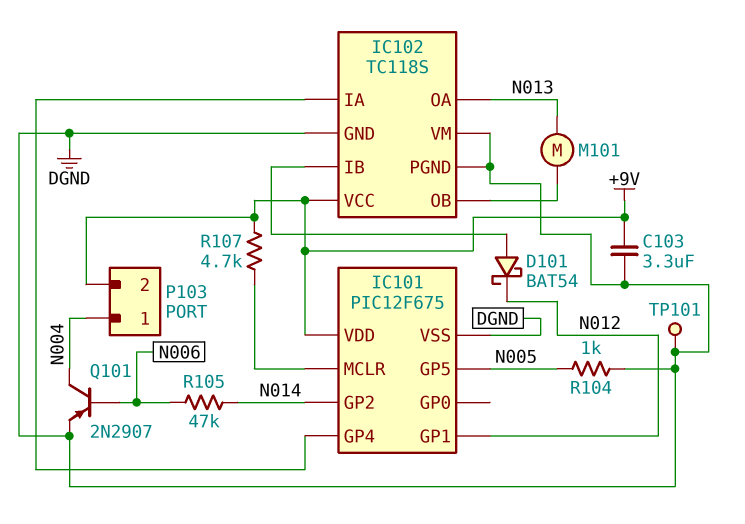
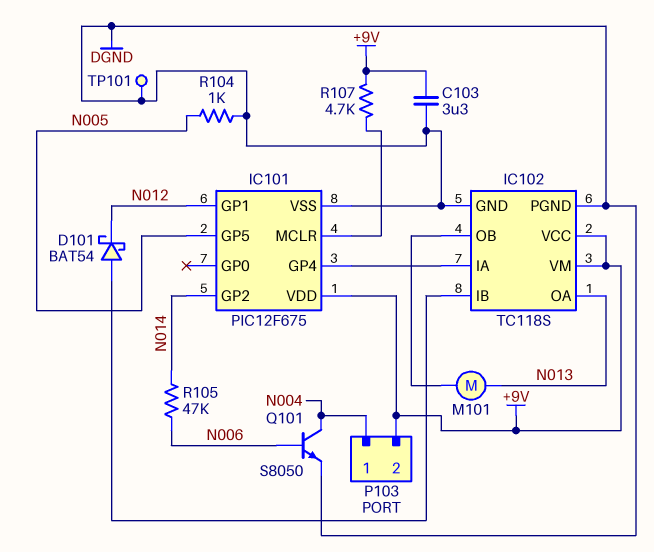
IC102 pin VM: DGND -> +9V
Q101: PNP 2N2907 (B N006, C N004, E DGND) -> NPN S8050 (B N006, C N004, E DGND)

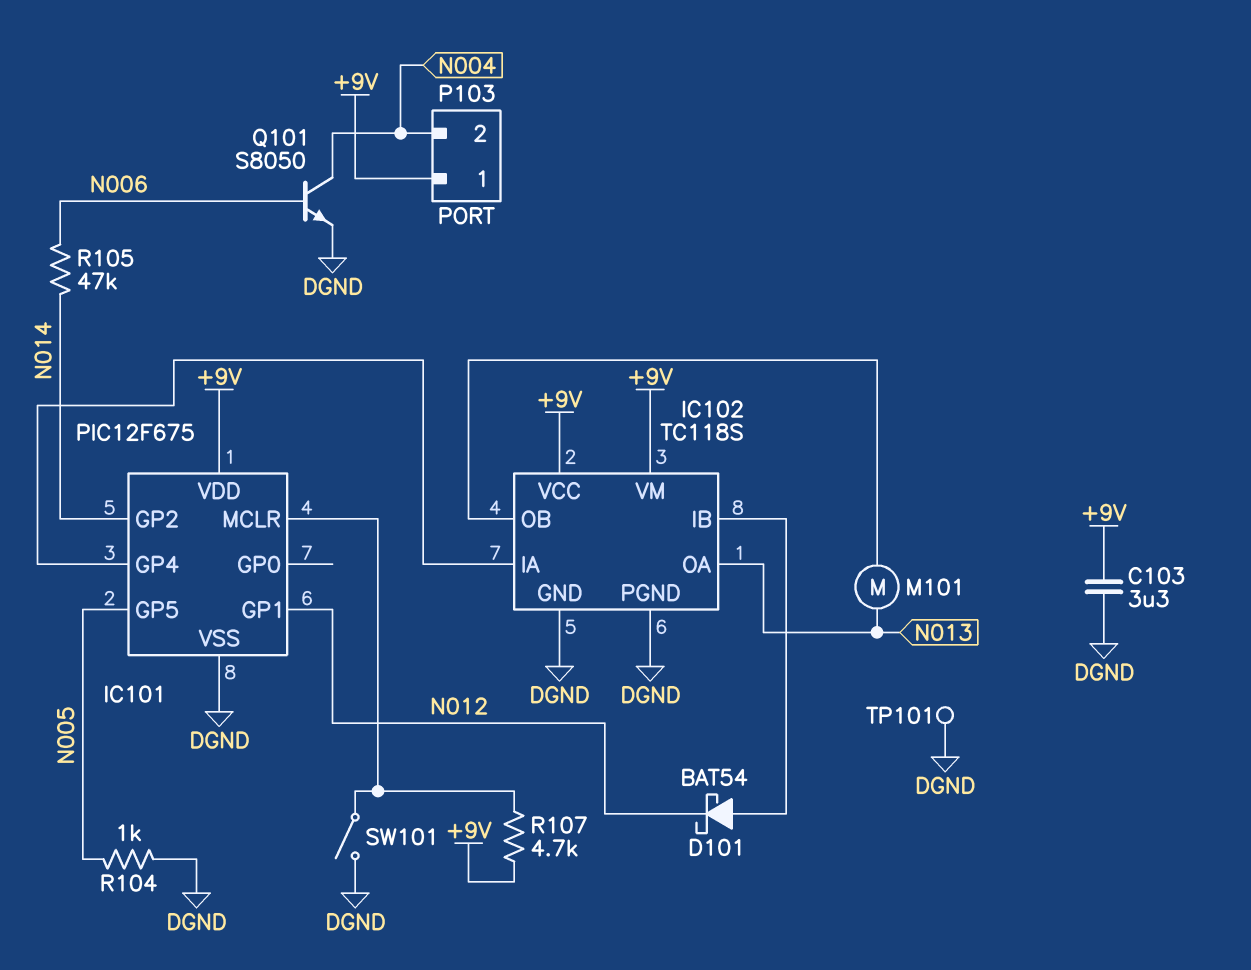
P103 pin 1: N004 -> +9V
P103 pin 2: +9V -> N004
SW101: none -> switch (DGND, IC101/MCLR)

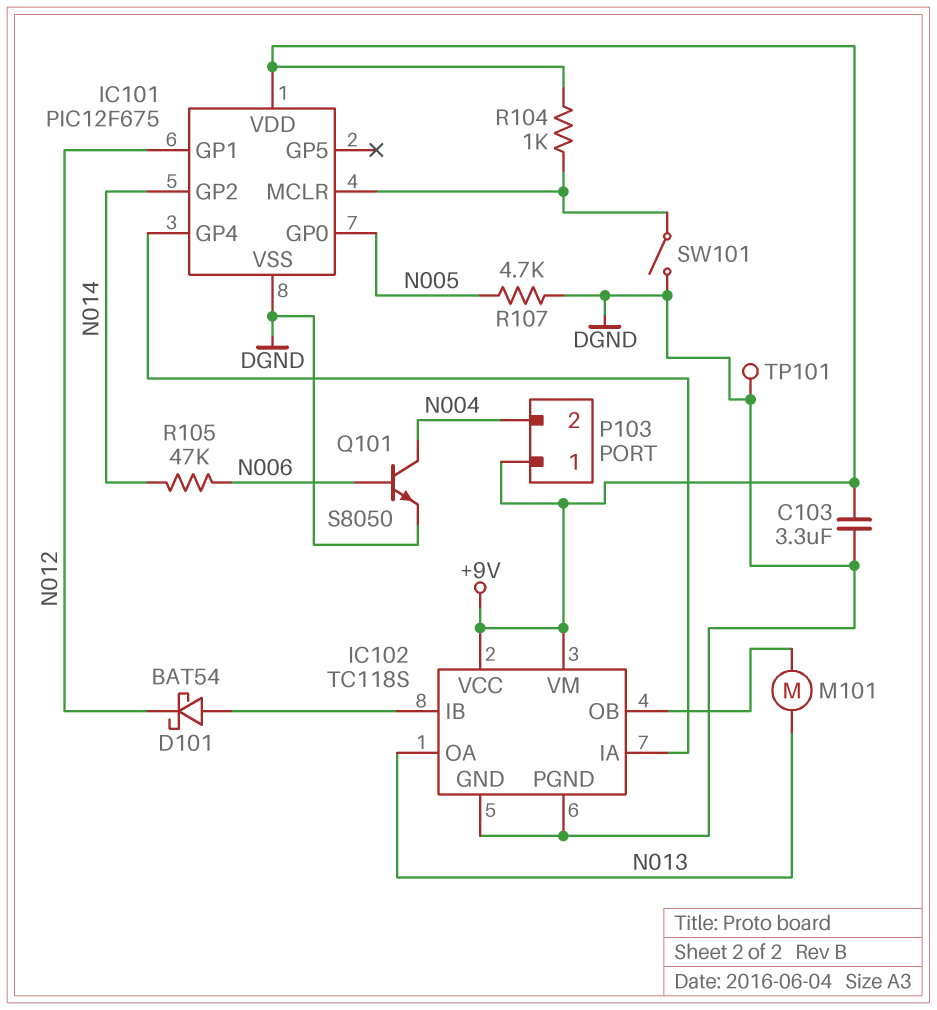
IC101 pin GP0: none -> N005
IC101 pin GP5: N005 -> none
R104: 1k (DGND, N005) -> 1k (+9V, IC101/MCLR)
R107: 4.7k (+9V, IC101/MCLR) -> 4.7k (DGND, N005)

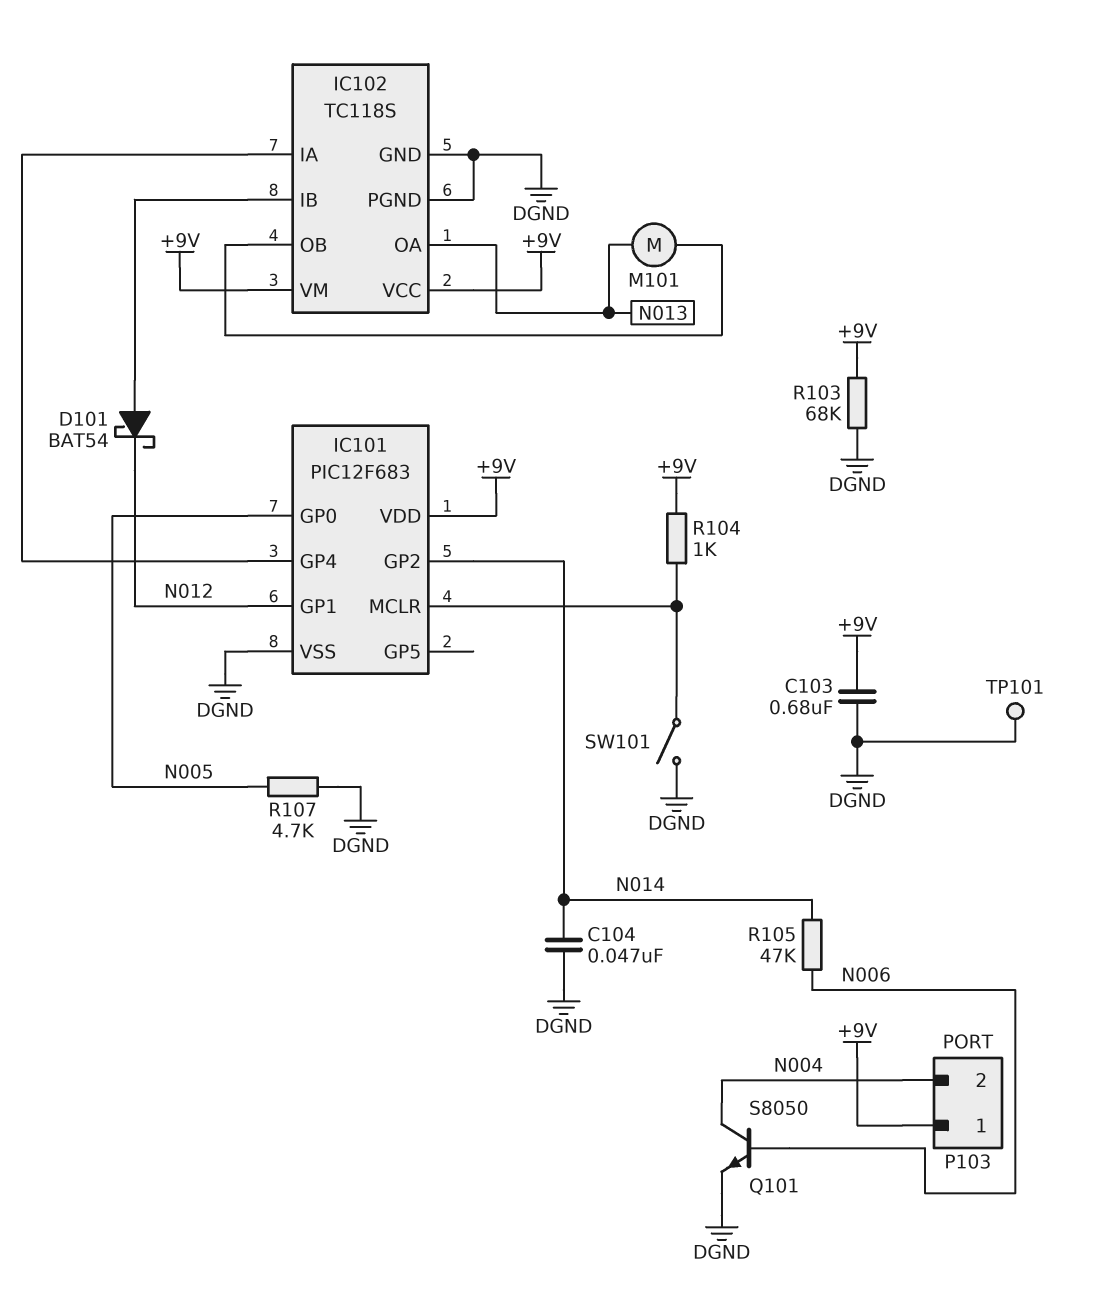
C103: 3.3uF (+9V, DGND) -> 680nF (+9V, DGND)
C104: none -> 47nF (DGND, N014)
IC101: PIC12F675 -> PIC12F683
R103: none -> 68k (+9V, DGND)

